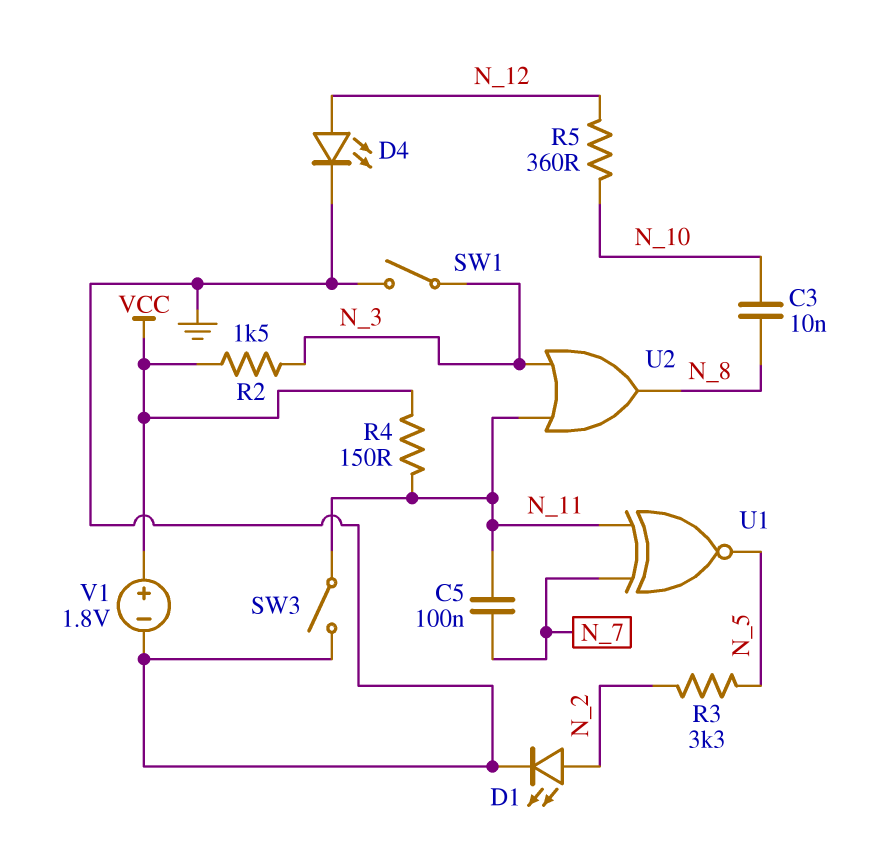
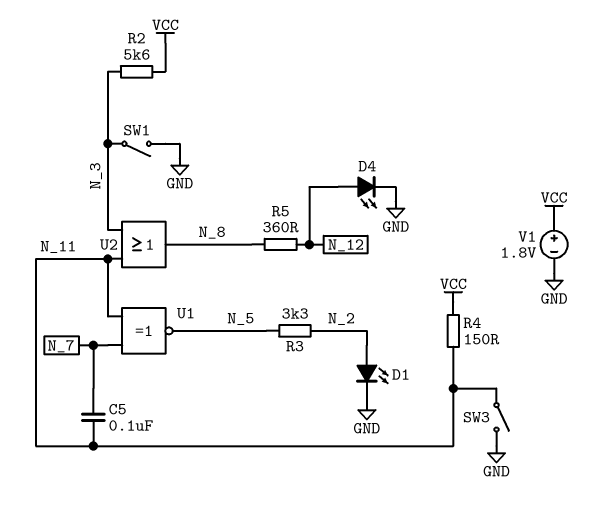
C3: 10nF (N_8, N_10) -> none
R2: 1.5k (N_3, VCC) -> 5.6k (N_3, VCC)
R5: 360 (N_10, N_12) -> 360 (N_8, N_12)

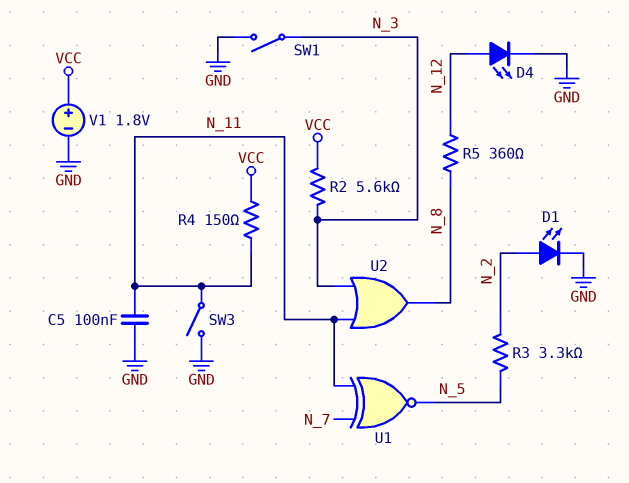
C5: 100nF (N_7, N_11) -> 100nF (GND, N_11)

